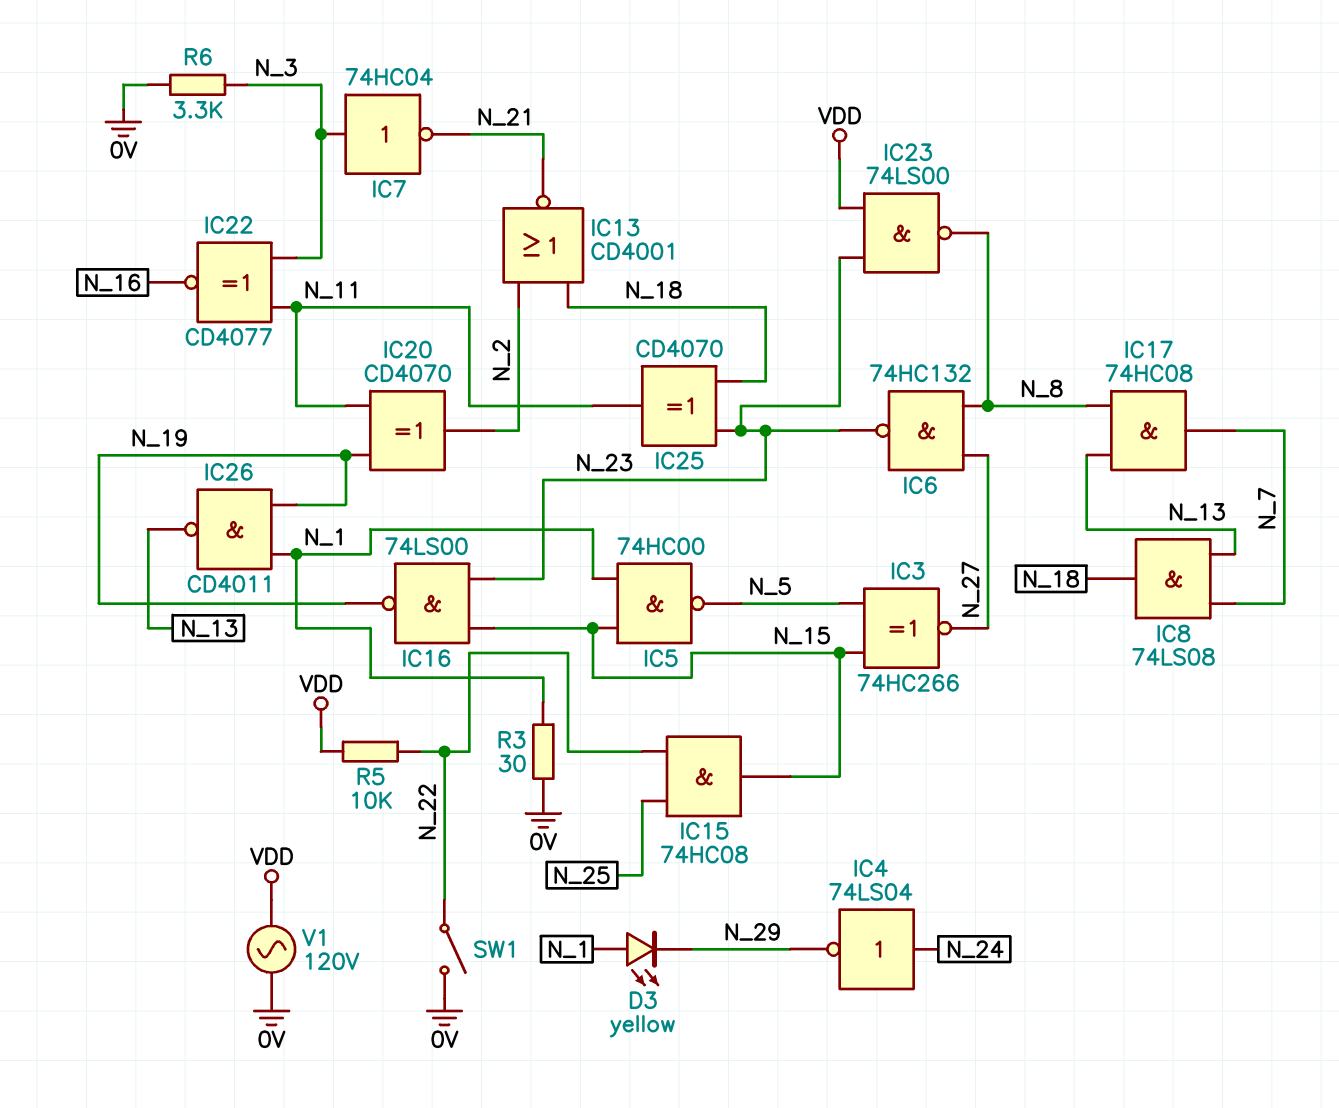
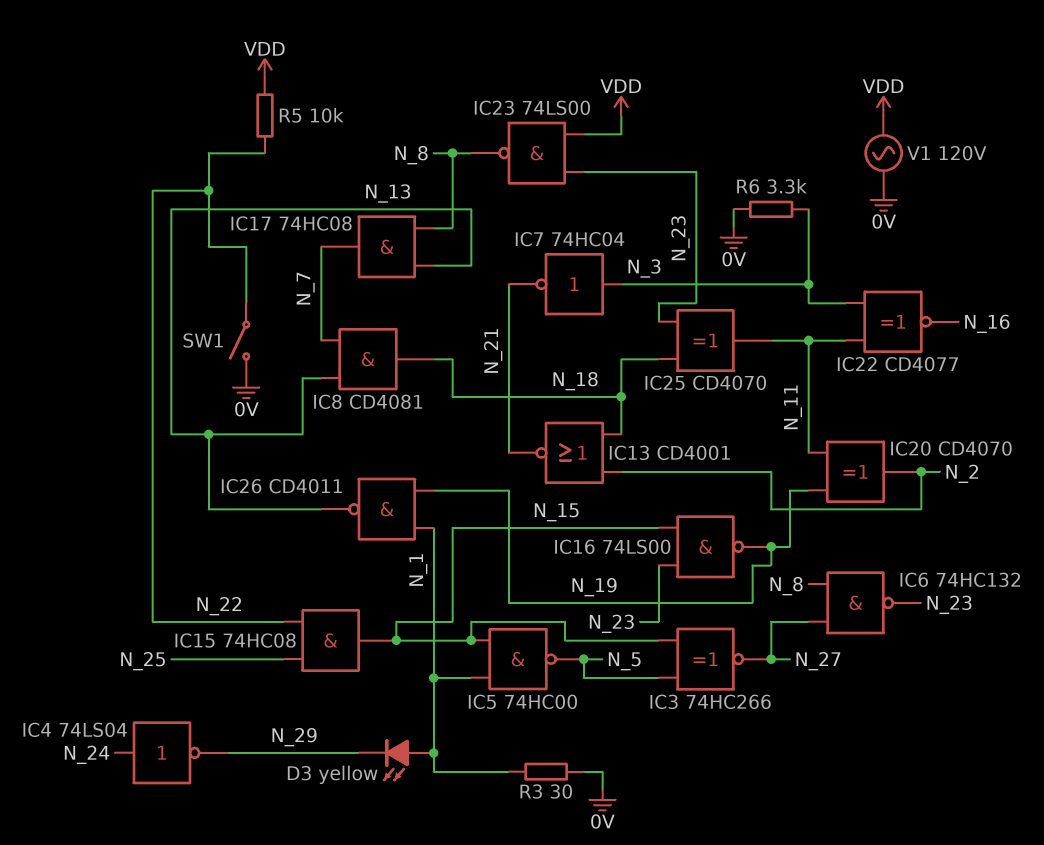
IC8: AND 74LS08 (in N_7, in N_13, out N_18) -> AND CD4081 (in N_7, in N_13, out N_18)

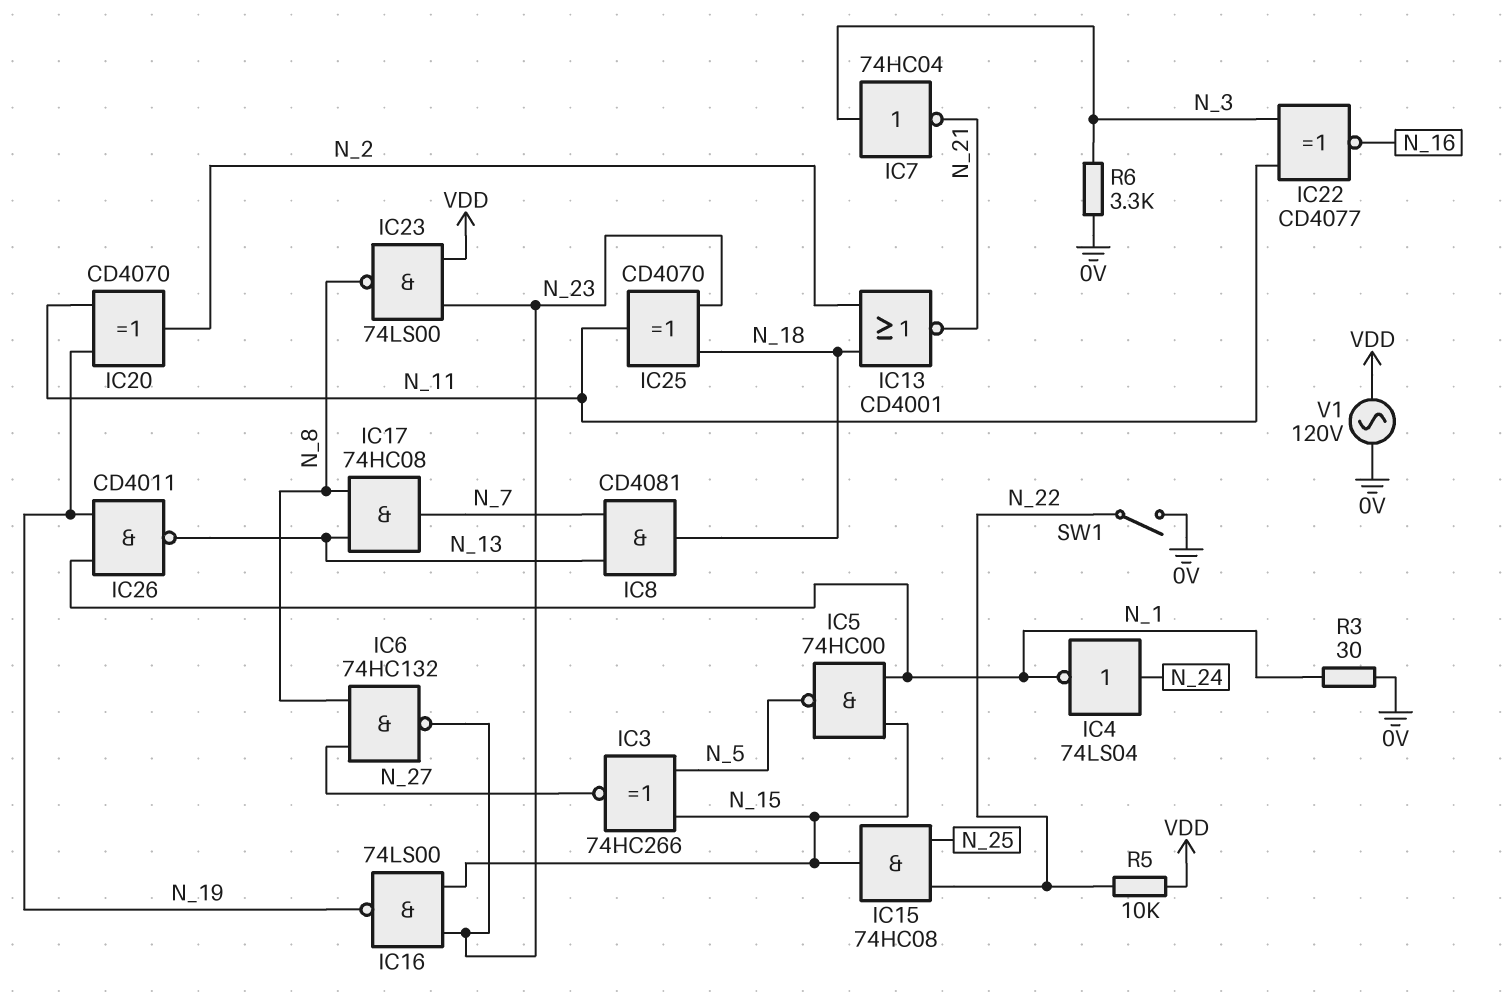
D3: LED yellow (A N_1, K N_29) -> none
IC4: NOT 74LS04 (in N_24, out N_29) -> NOT 74LS04 (in N_24, out N_1)

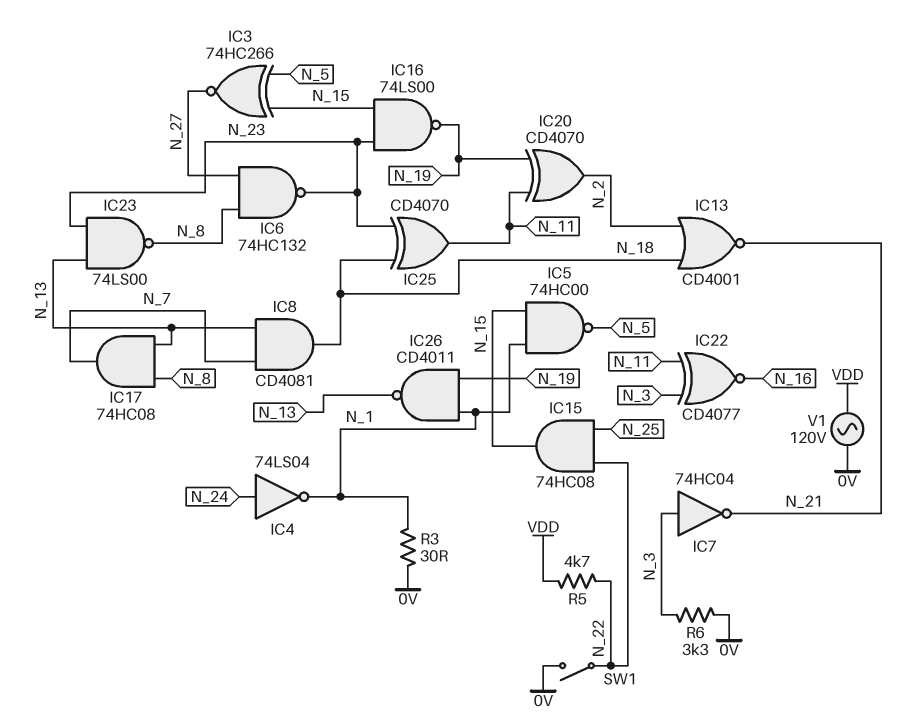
IC23: NAND 74LS00 (in N_23, in VDD, out N_8) -> NAND 74LS00 (in N_13, in N_23, out N_8)
R5: 10k (N_22, VDD) -> 4.7k (N_22, VDD)

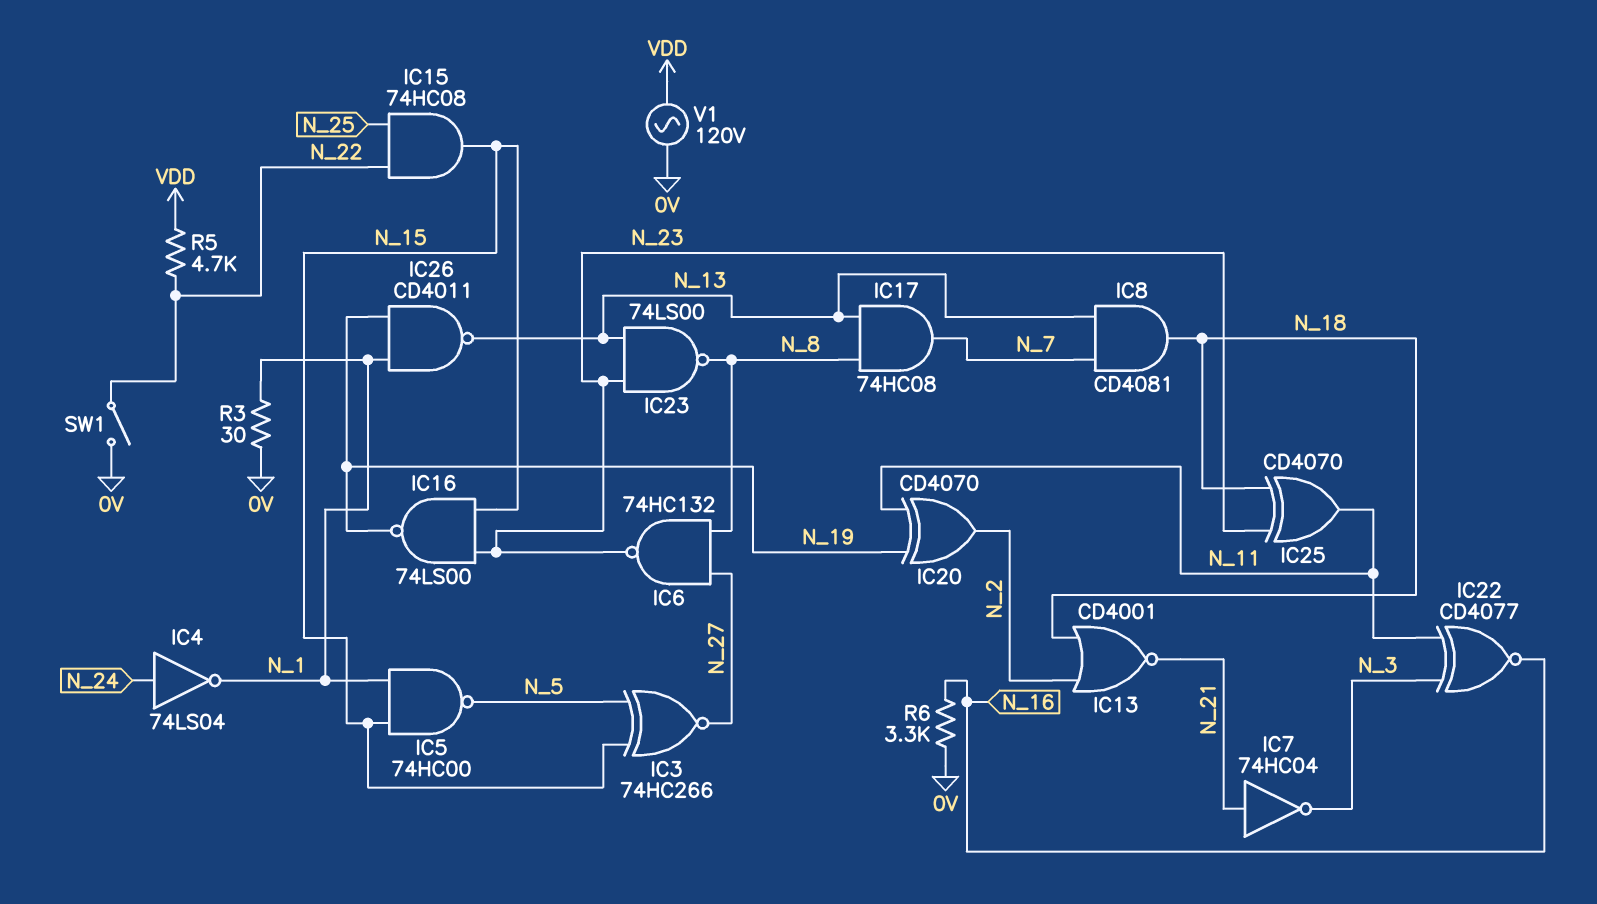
IC7: NOT 74HC04 (in N_3, out N_21) -> NOT 74HC04 (in N_21, out N_3)
R6: 3.3k (0V, N_3) -> 3.3k (0V, N_16)

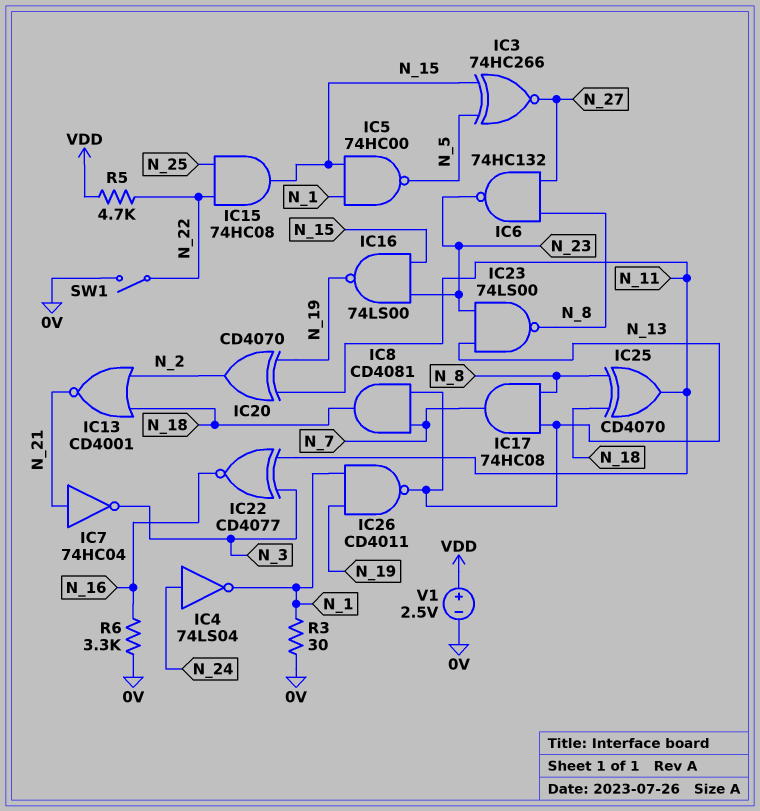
IC25: XOR CD4070 (in N_18, in N_23, out N_11) -> XOR CD4070 (in N_8, in N_18, out N_11)
V1: AC 120V (0V, VDD) -> 2.5V (plus VDD, minus 0V)

